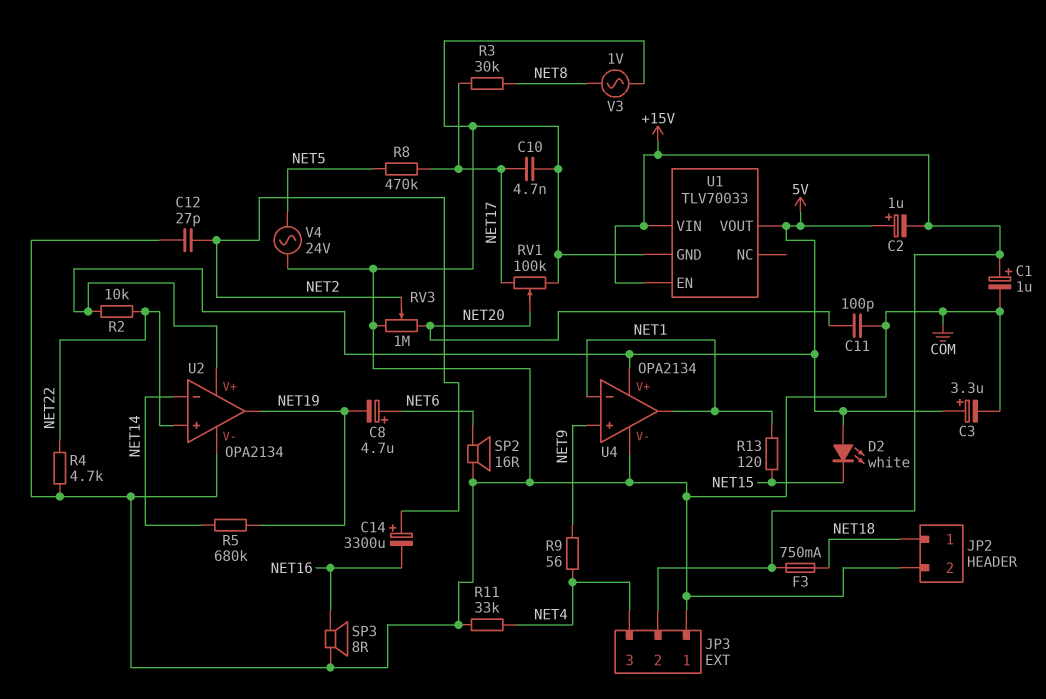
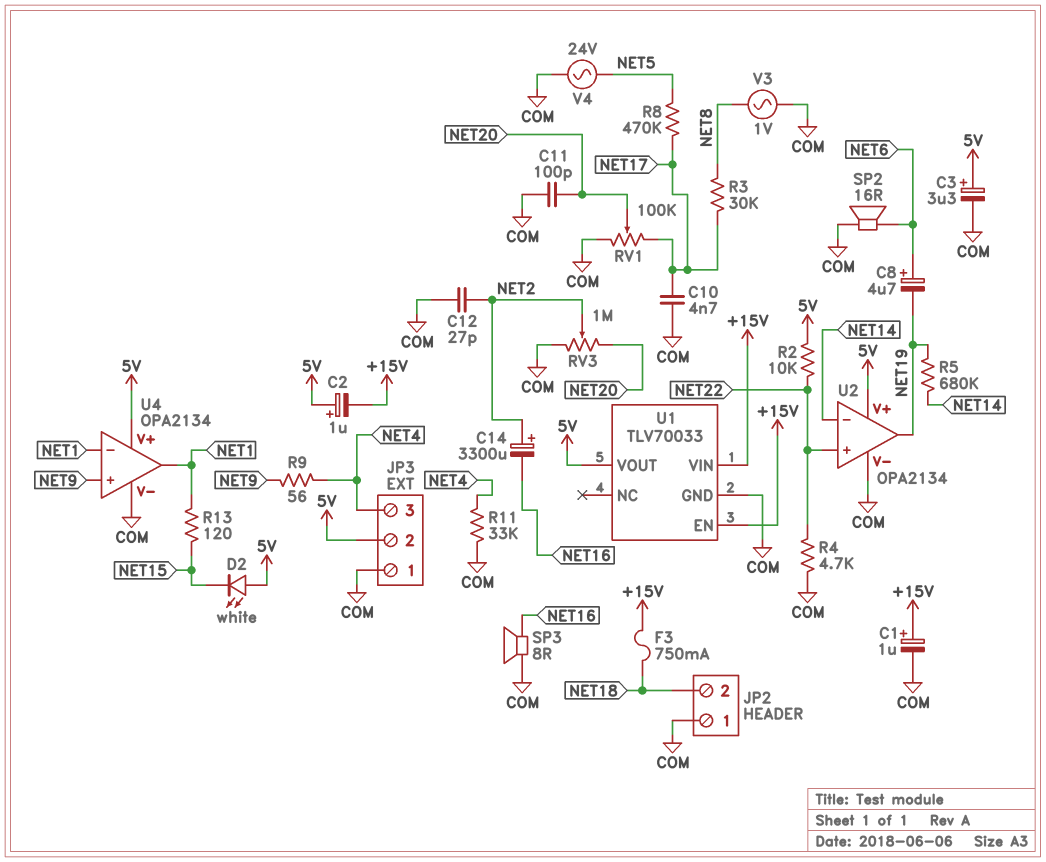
JP2 pin 1: NET18 -> COM
JP2 pin 2: COM -> NET18
JP3 pin 2: +15V -> 5V

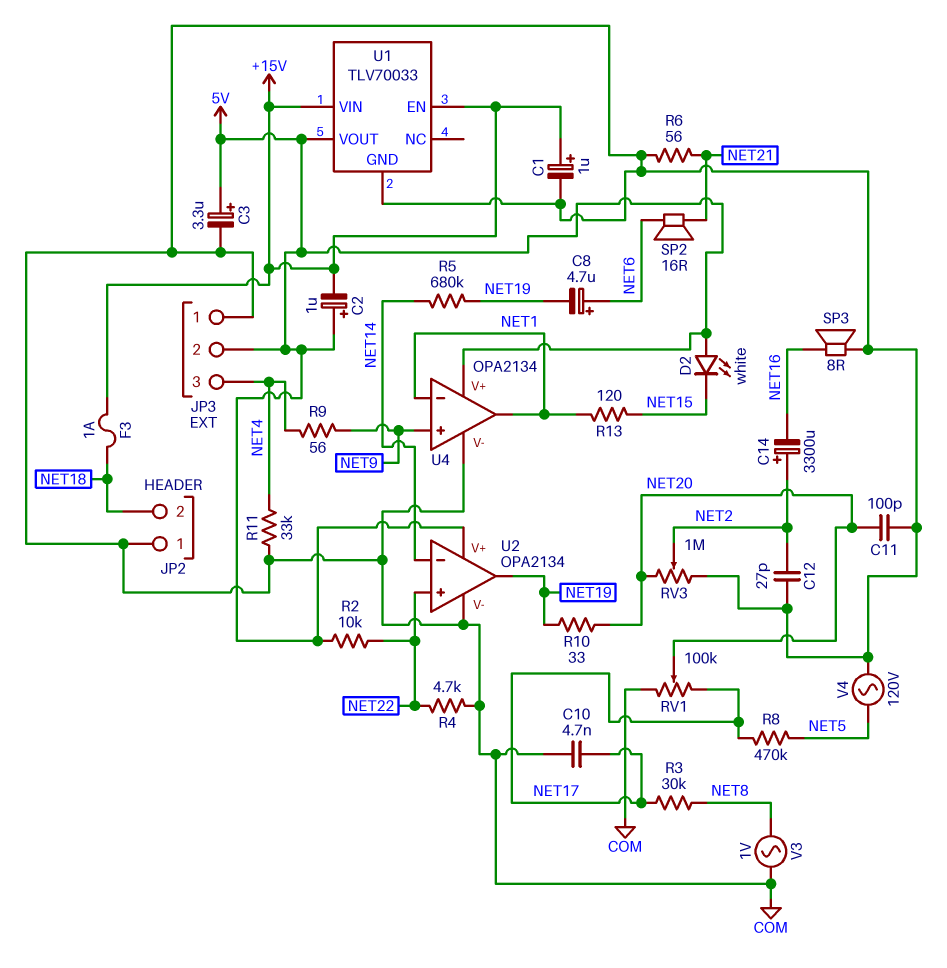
F3: 750mA (+15V, NET18) -> 1A (+15V, NET18)
R6: none -> 56 (COM, NET21)
R10: none -> 33 (NET19, NET20)
SP2: speaker 16R (COM, NET6) -> speaker 16R (NET6, NET21)
V4: AC 24V (COM, NET5) -> AC 120V (COM, NET5)

